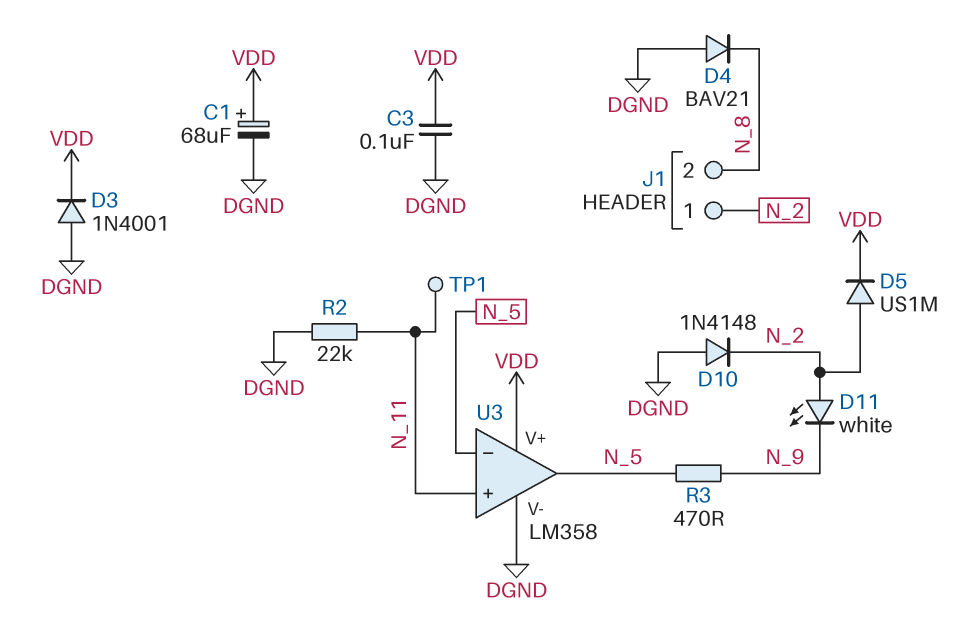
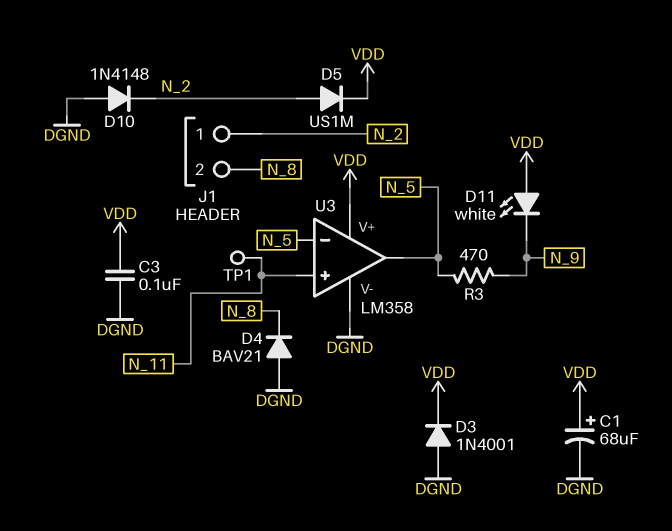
D11: LED white (A N_2, K N_9) -> LED white (A VDD, K N_9)
R2: 22k (DGND, N_11) -> none

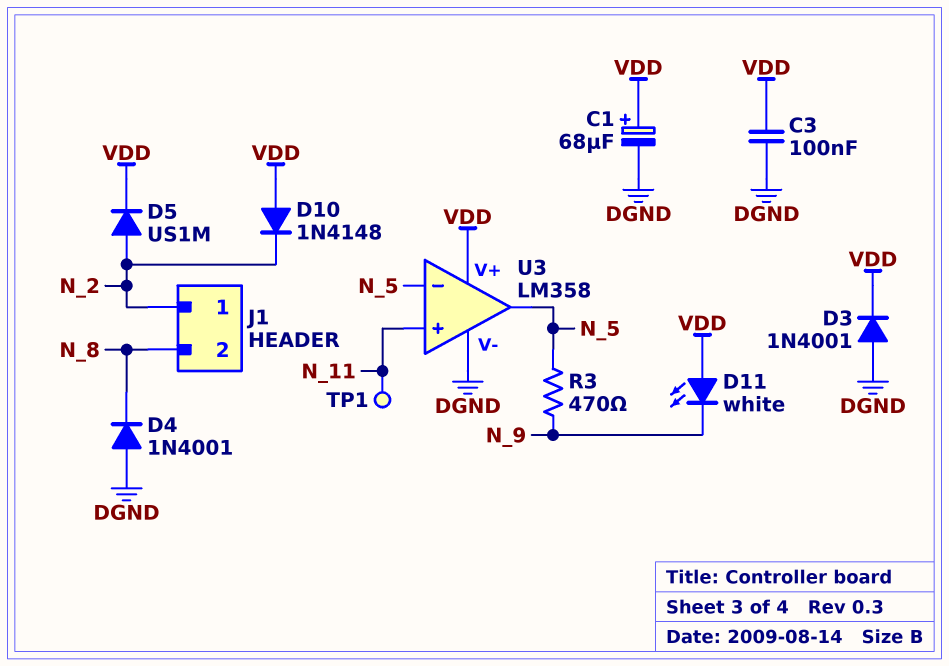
D4: diode BAV21 (A DGND, K N_8) -> diode 1N4001 (A DGND, K N_8)
D10: diode 1N4148 (A DGND, K N_2) -> diode 1N4148 (A VDD, K N_2)

